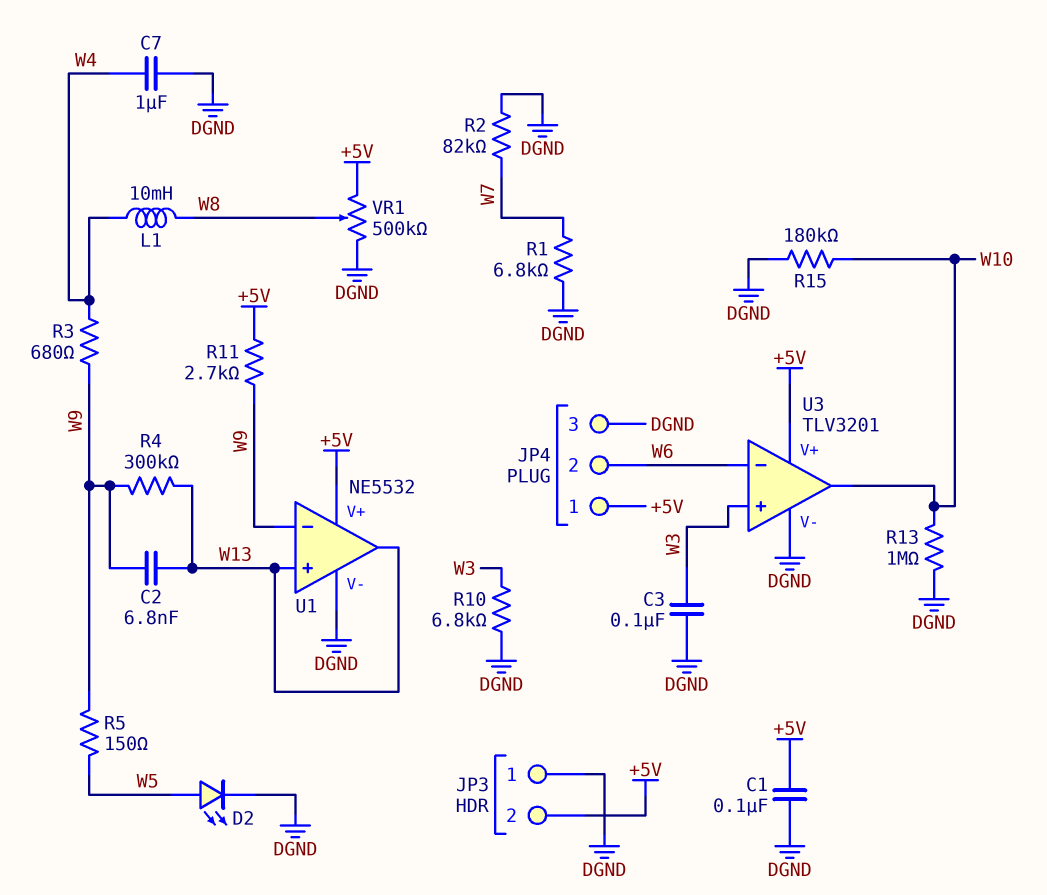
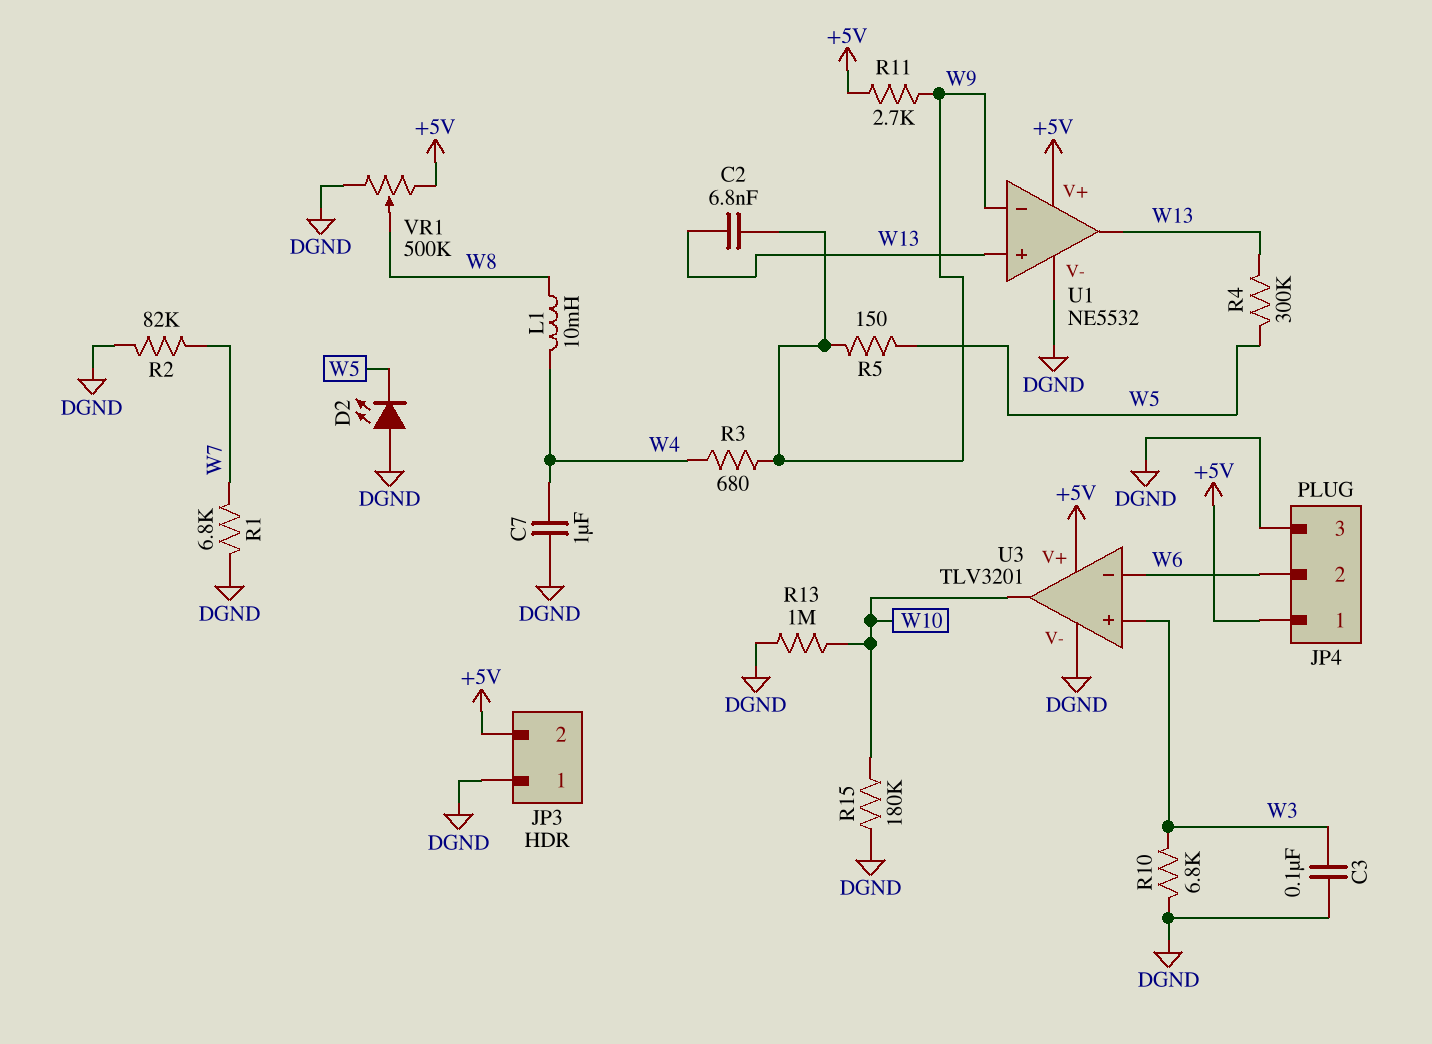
C1: 100nF (+5V, DGND) -> none
D2: LED (A W5, K DGND) -> LED (A DGND, K W5)
R4: 300k (W9, W13) -> 300k (W5, W13)

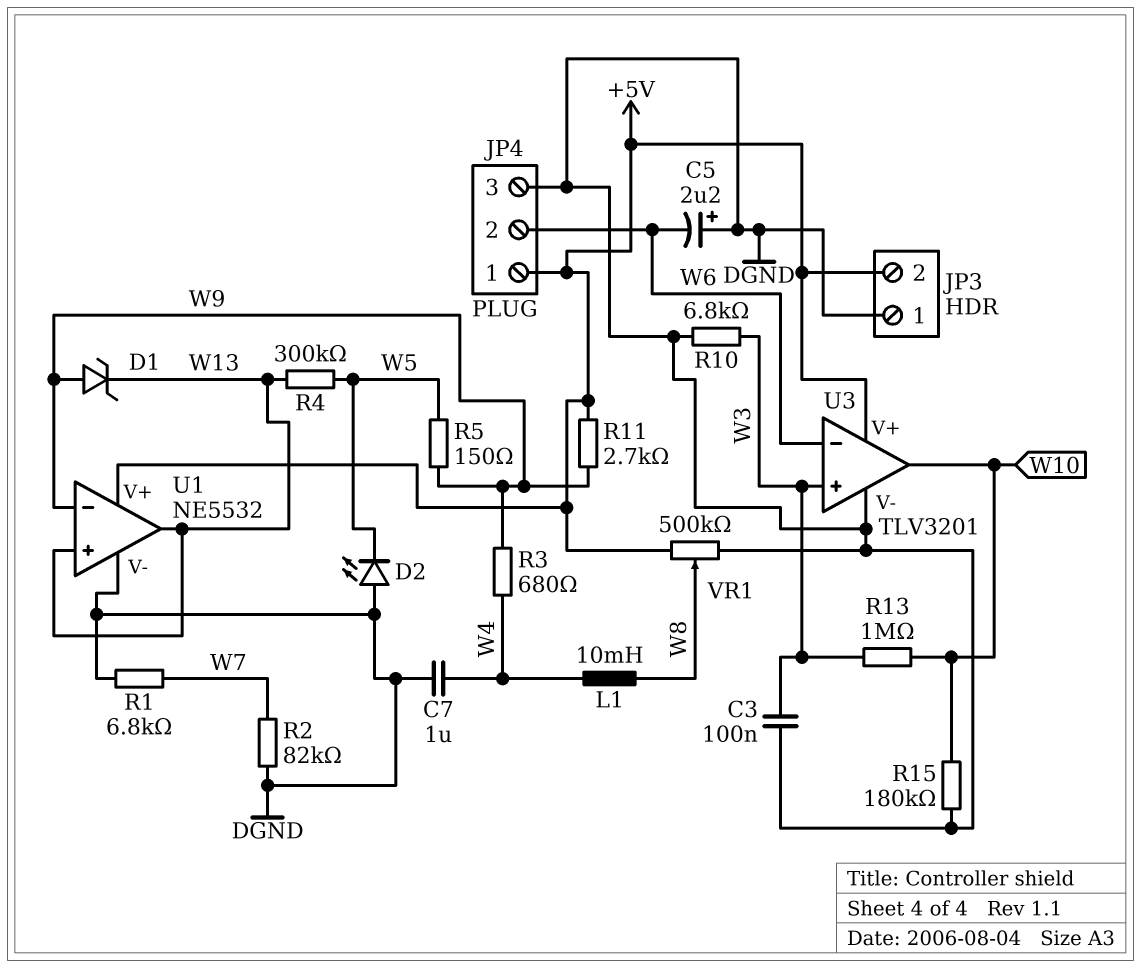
C2: 6.8nF (W9, W13) -> none
C5: none -> 2.2uF (plus DGND, minus W6)
D1: none -> zener (A W9, K W13)
R13: 1M (DGND, W10) -> 1M (W3, W10)

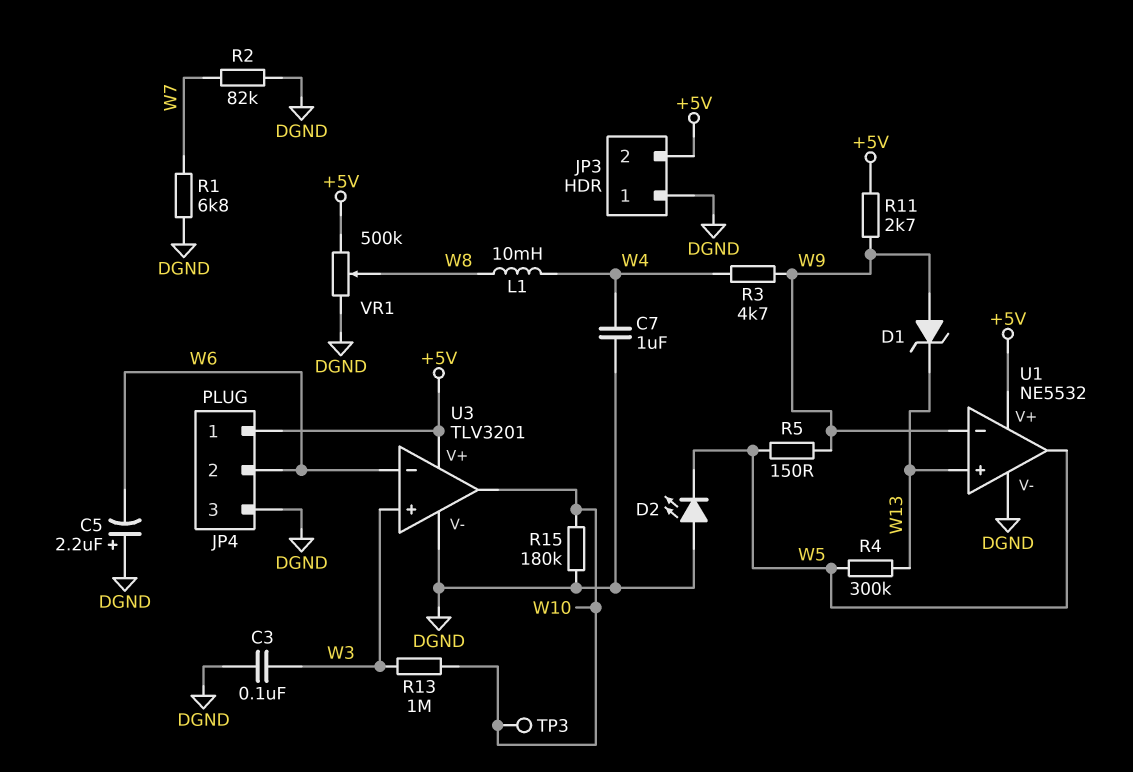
R3: 680 (W4, W9) -> 4.7k (W4, W9)
R10: 6.8k (DGND, W3) -> none
TP3: none -> test point (W10)
U1 pin out: W13 -> W5

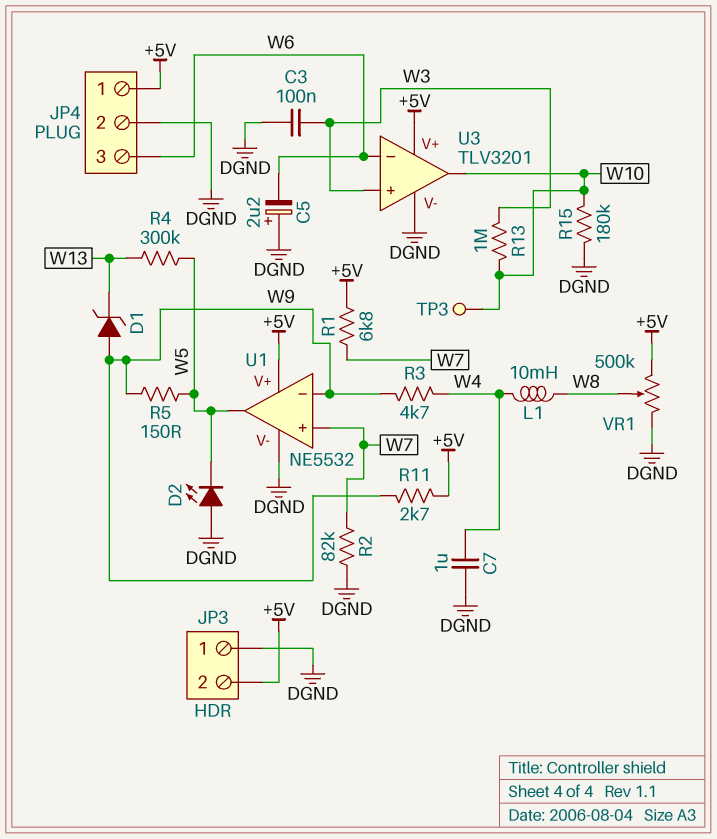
JP4 pin 2: W6 -> DGND
JP4 pin 3: DGND -> W6
R1: 6.8k (DGND, W7) -> 6.8k (+5V, W7)
U1 pin in+: W13 -> W7

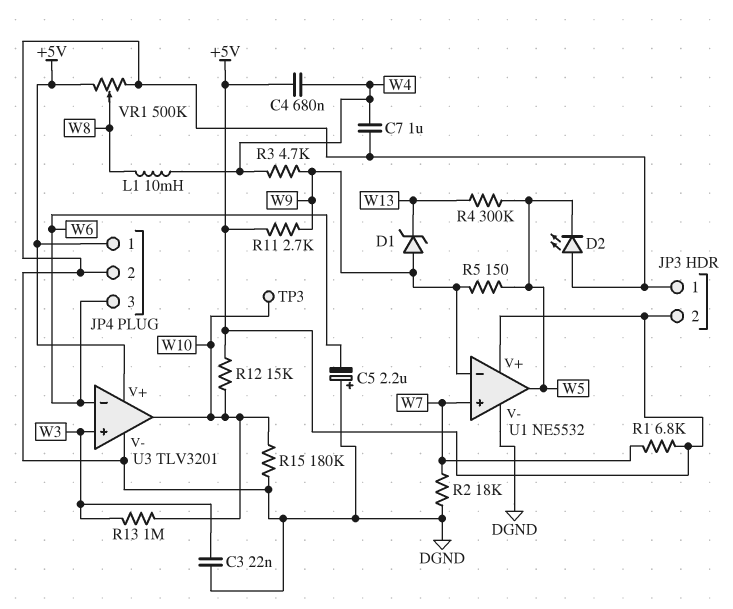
C3: 100nF (DGND, W3) -> 22nF (DGND, W3)
C4: none -> 680nF (+5V, W4)
R2: 82k (DGND, W7) -> 18k (DGND, W7)
R12: none -> 15k (+5V, W10)

